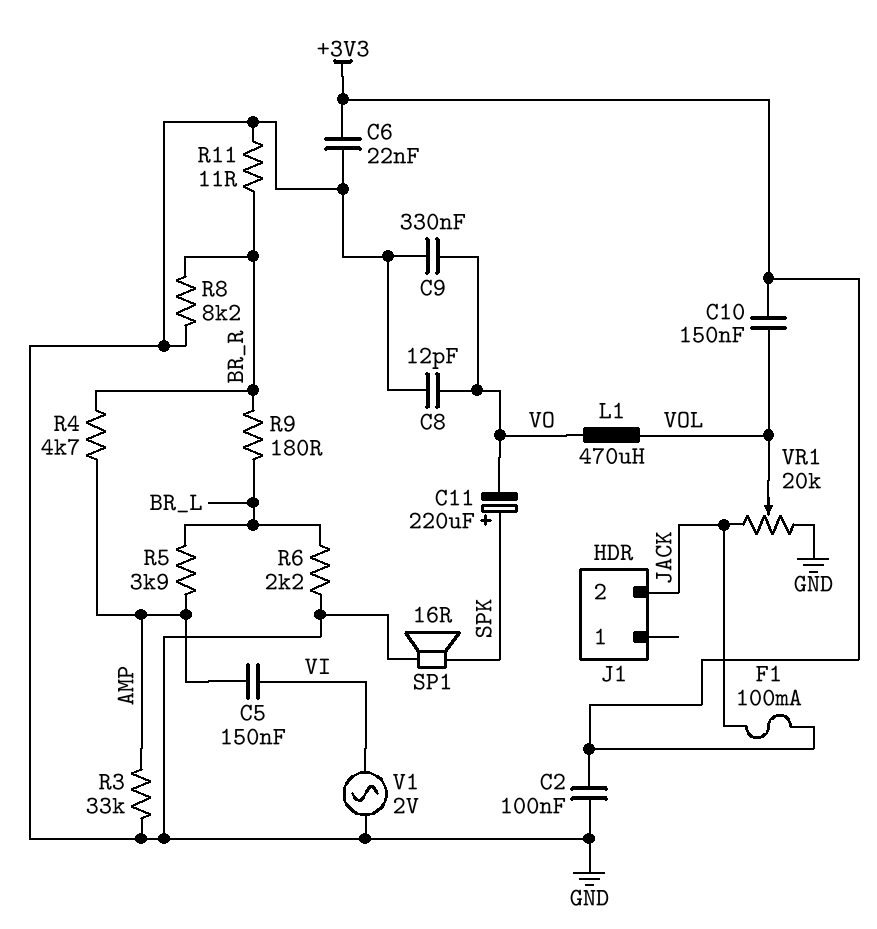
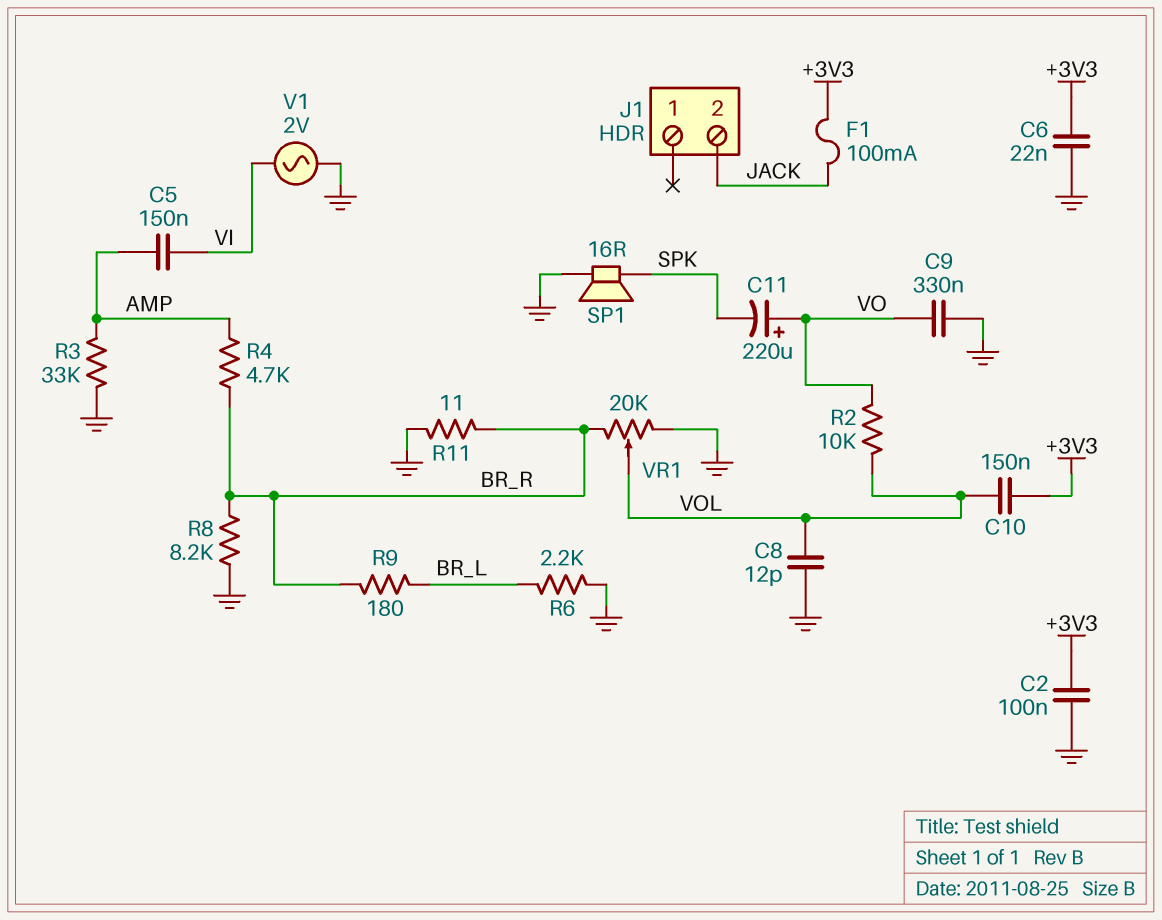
C8: 12pF (GND, VO) -> 12pF (GND, VOL)
C11: 220uF (plus SPK, minus VO) -> 220uF (plus VO, minus SPK)
L1: 470uH (VO, VOL) -> none
R2: none -> 10k (VO, VOL)
R5: 3.9k (AMP, BR_L) -> none
VR1: 20k (GND, JACK, wiper VOL) -> 20k (BR_R, GND, wiper VOL)

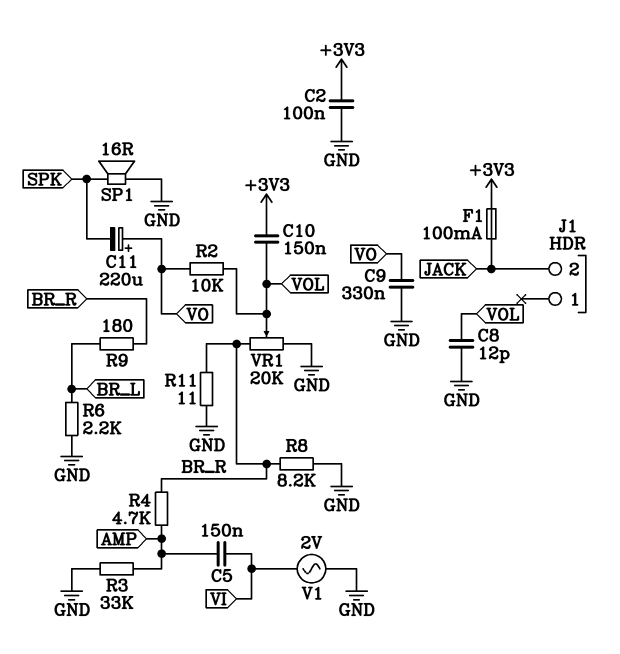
C6: 22nF (+3V3, GND) -> none

